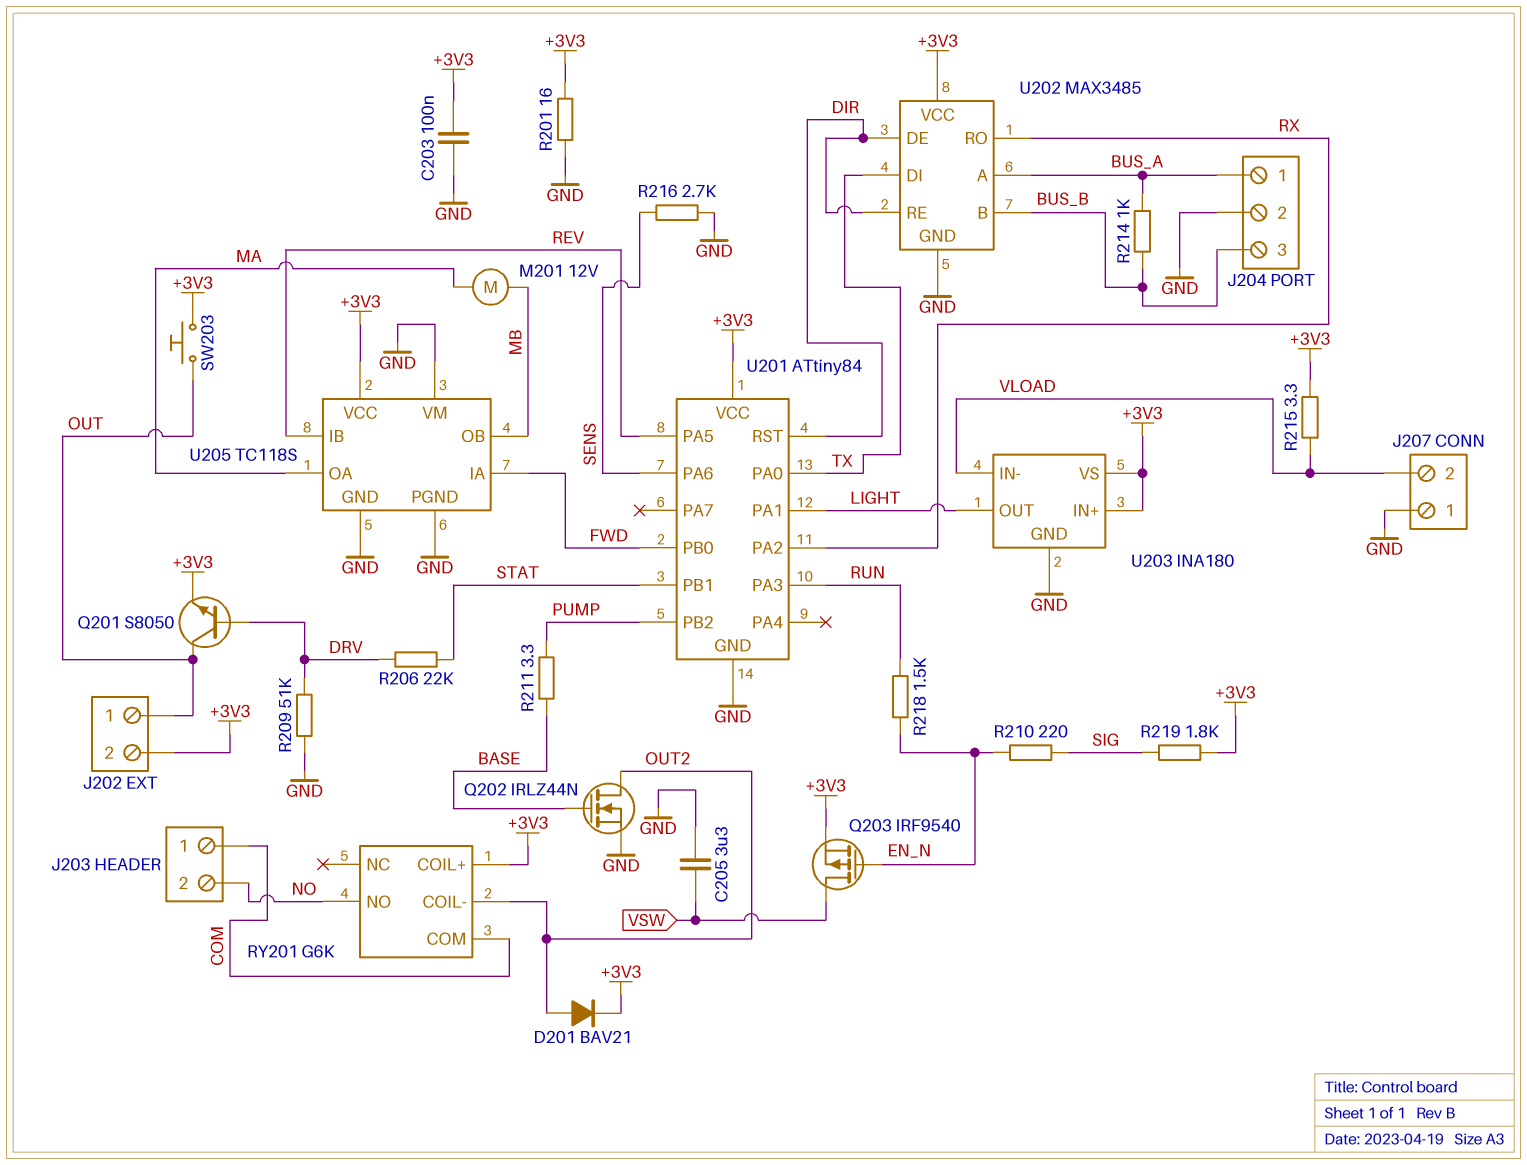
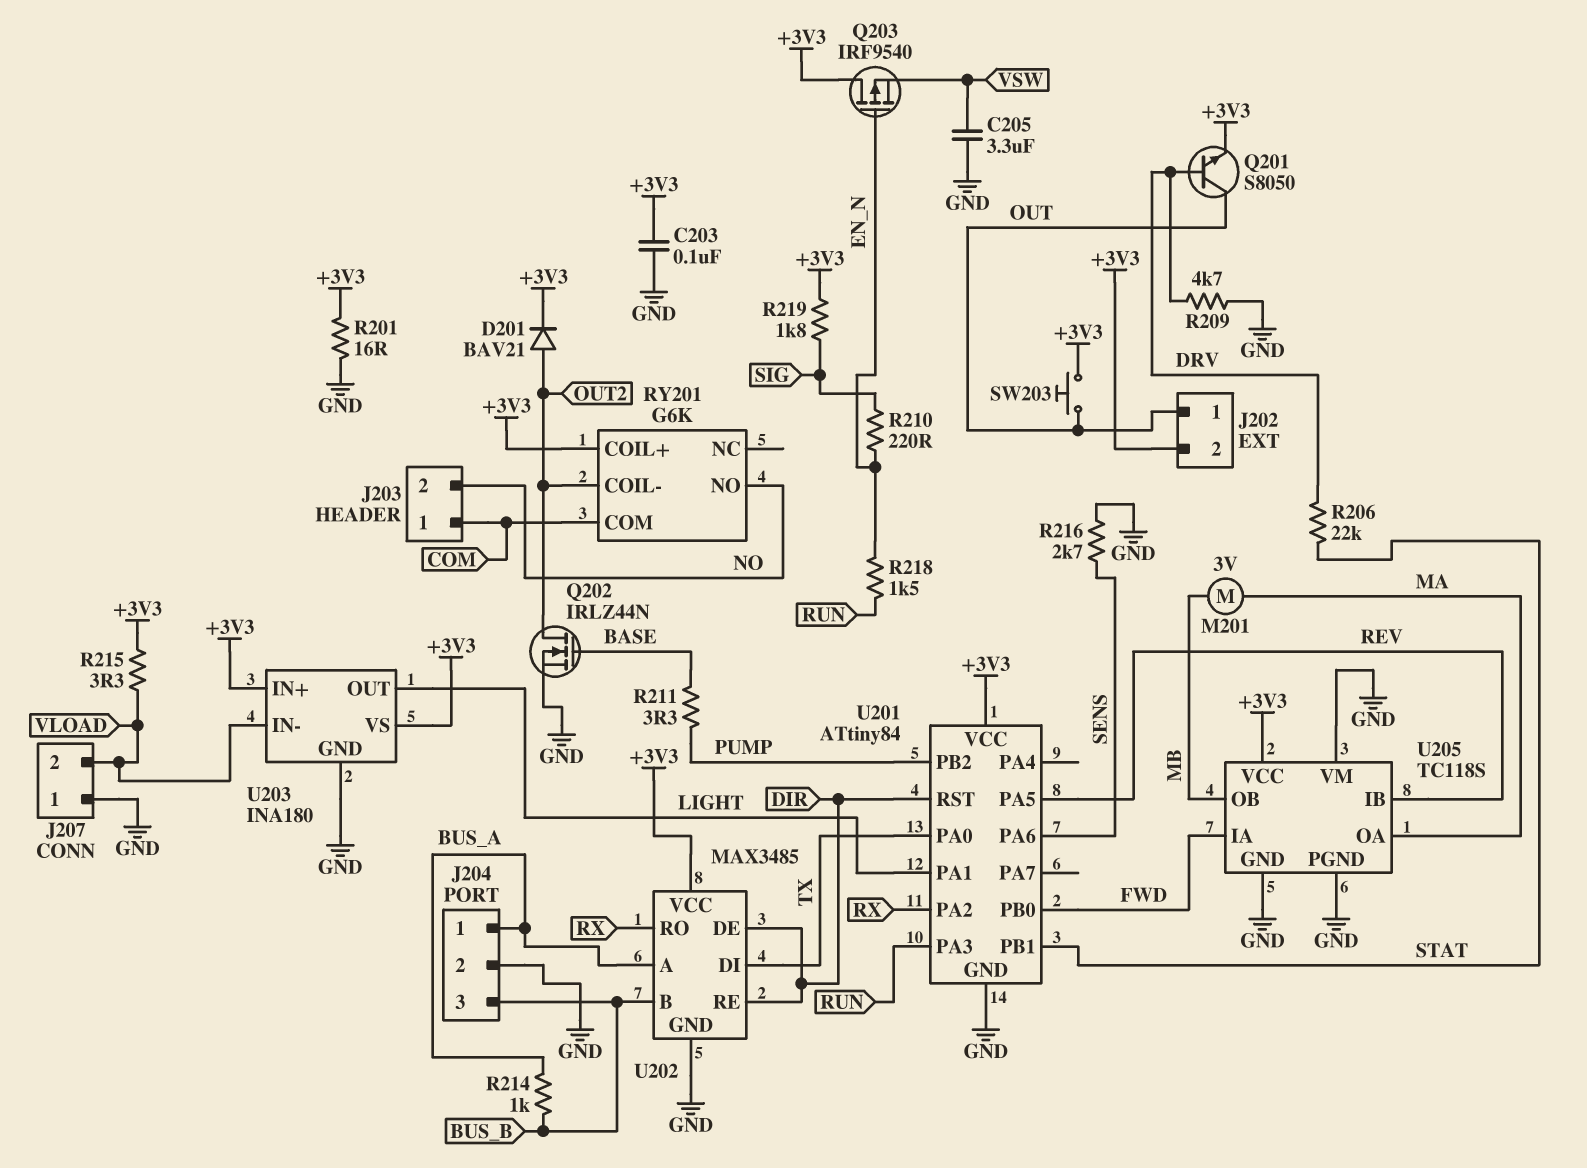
M201: motor 12V (MA, MB) -> motor 3V (MA, MB)
Q203: PMOS IRF9540 (G EN_N, D VSW, S +3V3) -> PMOS IRF9540 (G EN_N, D +3V3, S VSW)
R209: 51k (DRV, GND) -> 4.7k (DRV, GND)

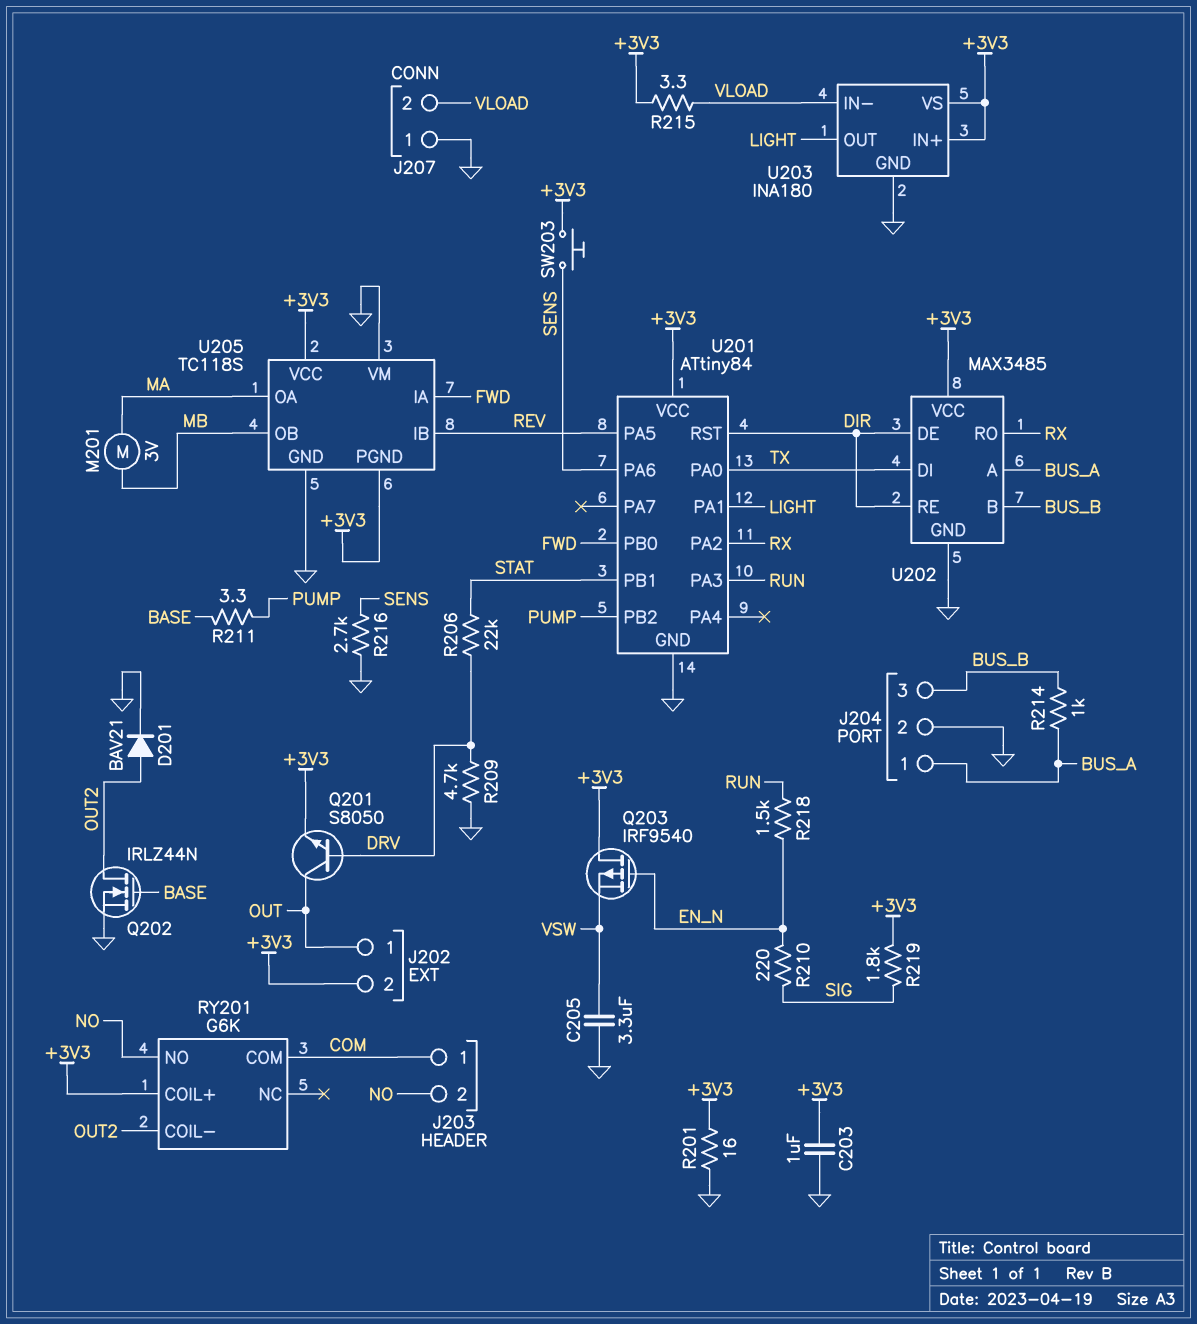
C203: 100nF (+3V3, GND) -> 1uF (+3V3, GND)
D201: diode BAV21 (A OUT2, K +3V3) -> diode BAV21 (A OUT2, K GND)
SW203: button (+3V3, OUT) -> button (+3V3, SENS)
U205 pin PGND: GND -> +3V3

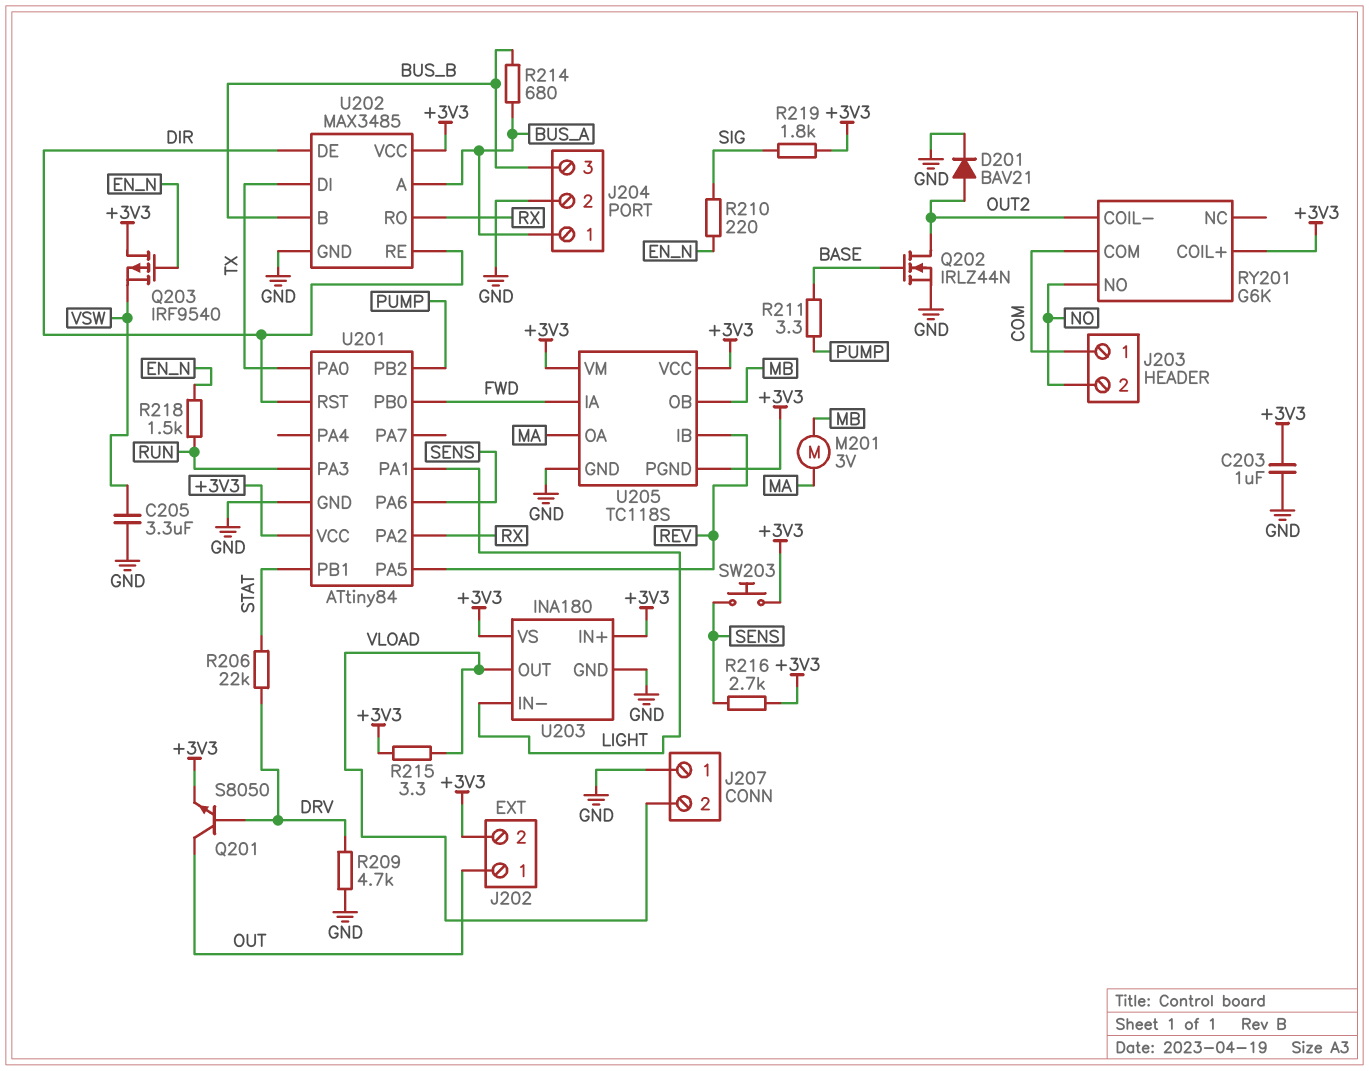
R201: 16 (+3V3, GND) -> none
R214: 1k (BUS_A, BUS_B) -> 680 (BUS_A, BUS_B)
R216: 2.7k (GND, SENS) -> 2.7k (+3V3, SENS)
U203 pin IN-: VLOAD -> LIGHT
U203 pin OUT: LIGHT -> VLOAD
U205 pin VM: GND -> +3V3

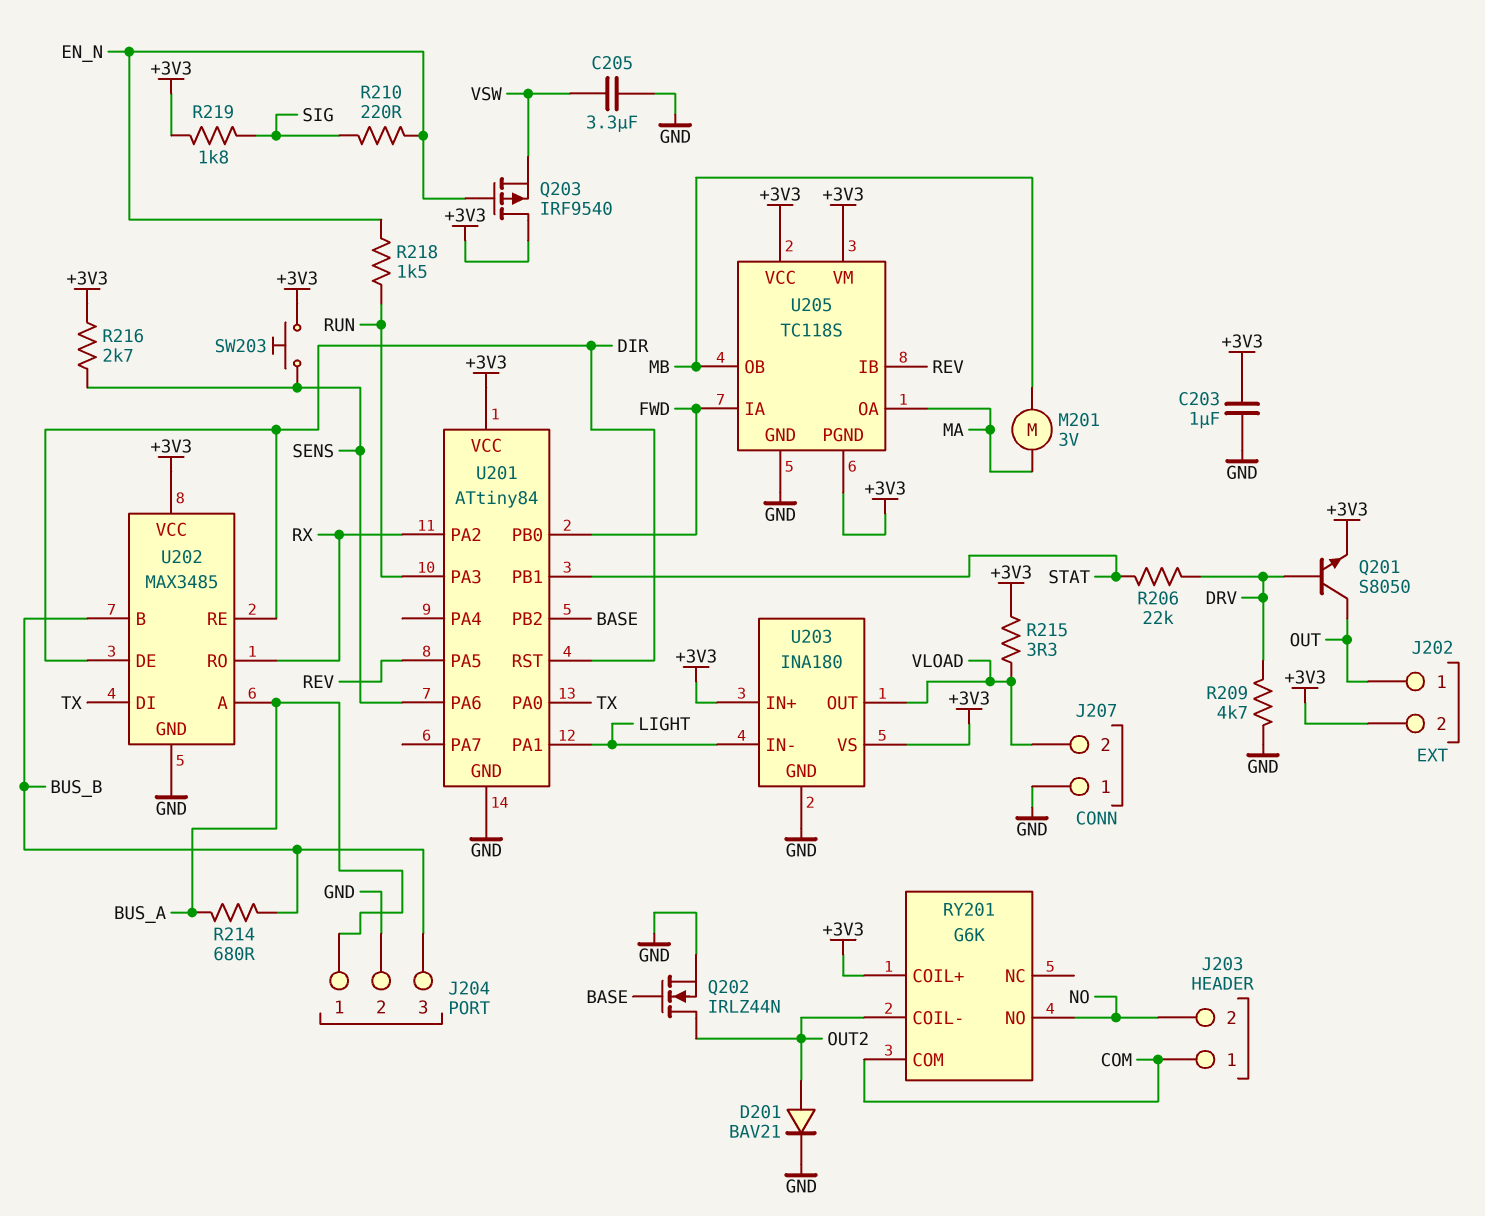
R211: 3.3 (BASE, PUMP) -> none
U201 pin PB2: PUMP -> BASE

